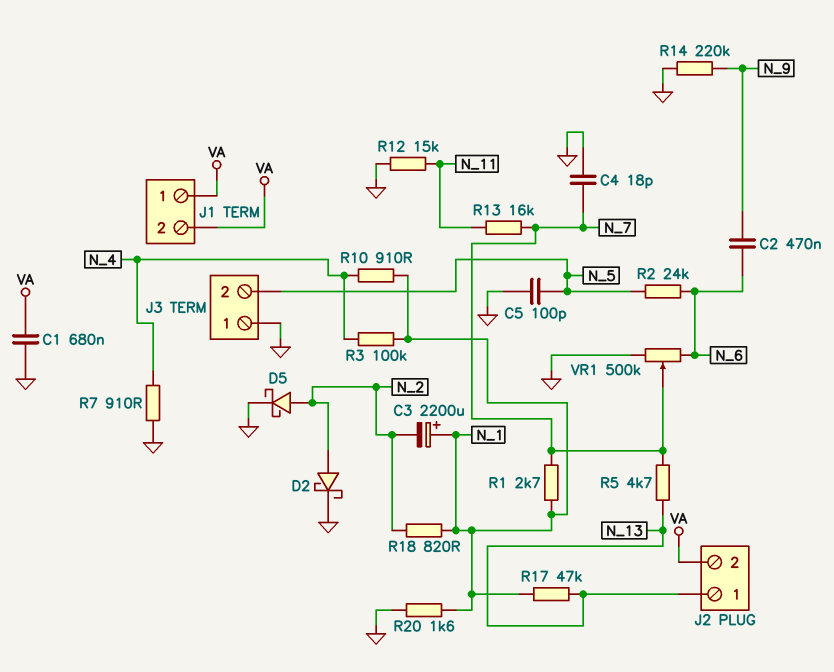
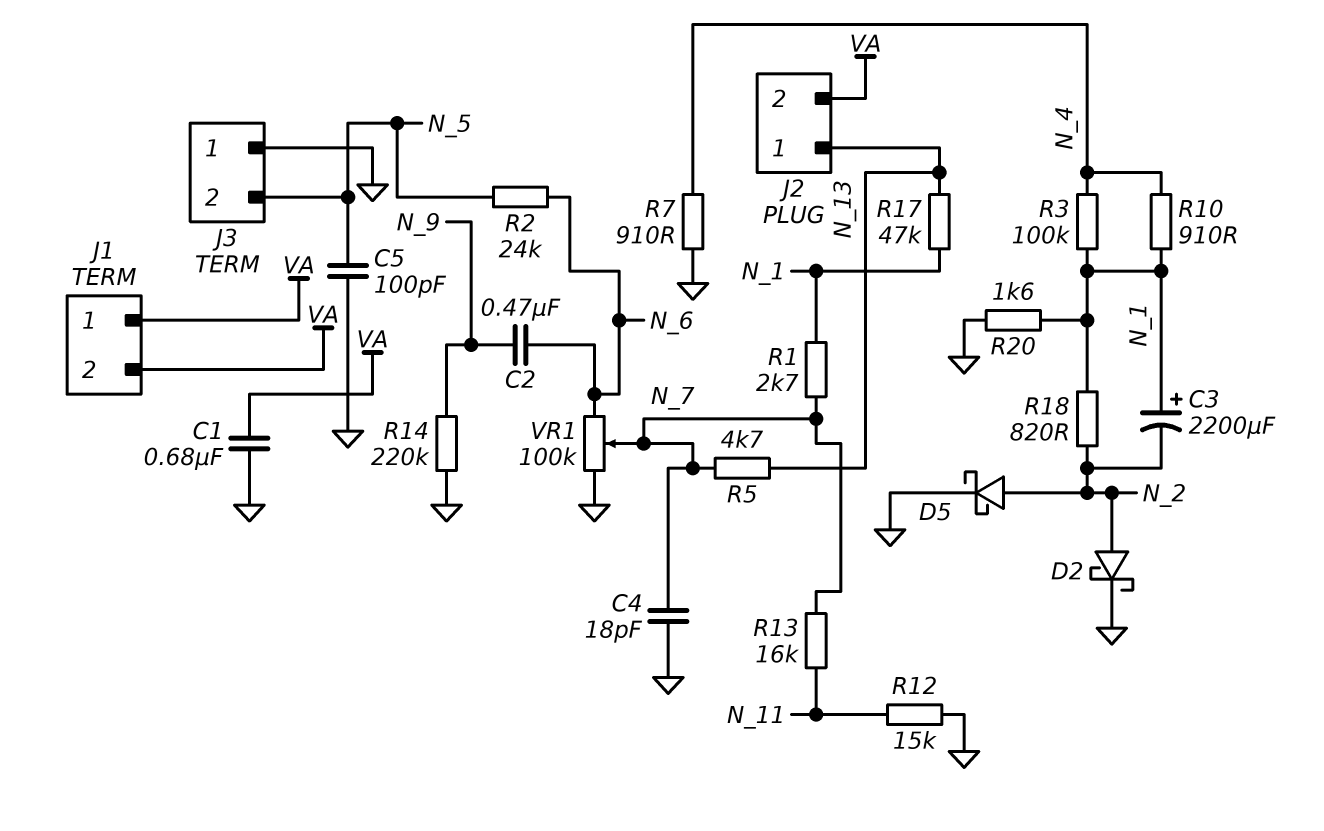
VR1: 500k (GND, N_6, wiper N_7) -> 100k (GND, N_6, wiper N_7)

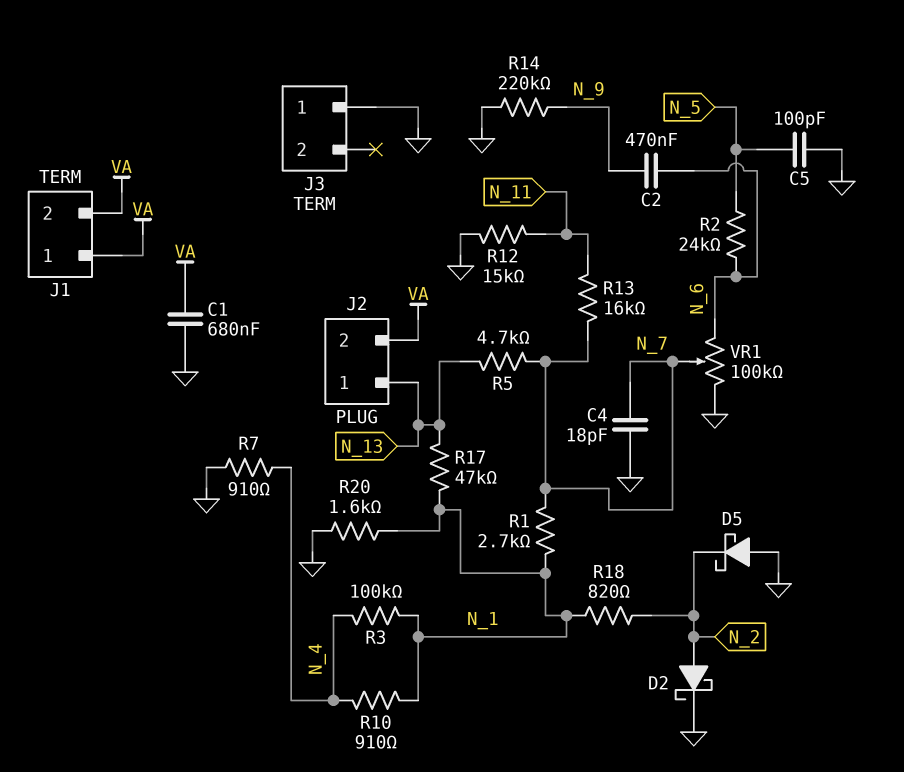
C3: 2200uF (plus N_1, minus N_2) -> none
D5: schottky (A N_2, K GND) -> schottky (A GND, K N_2)
J3 pin 2: N_5 -> none

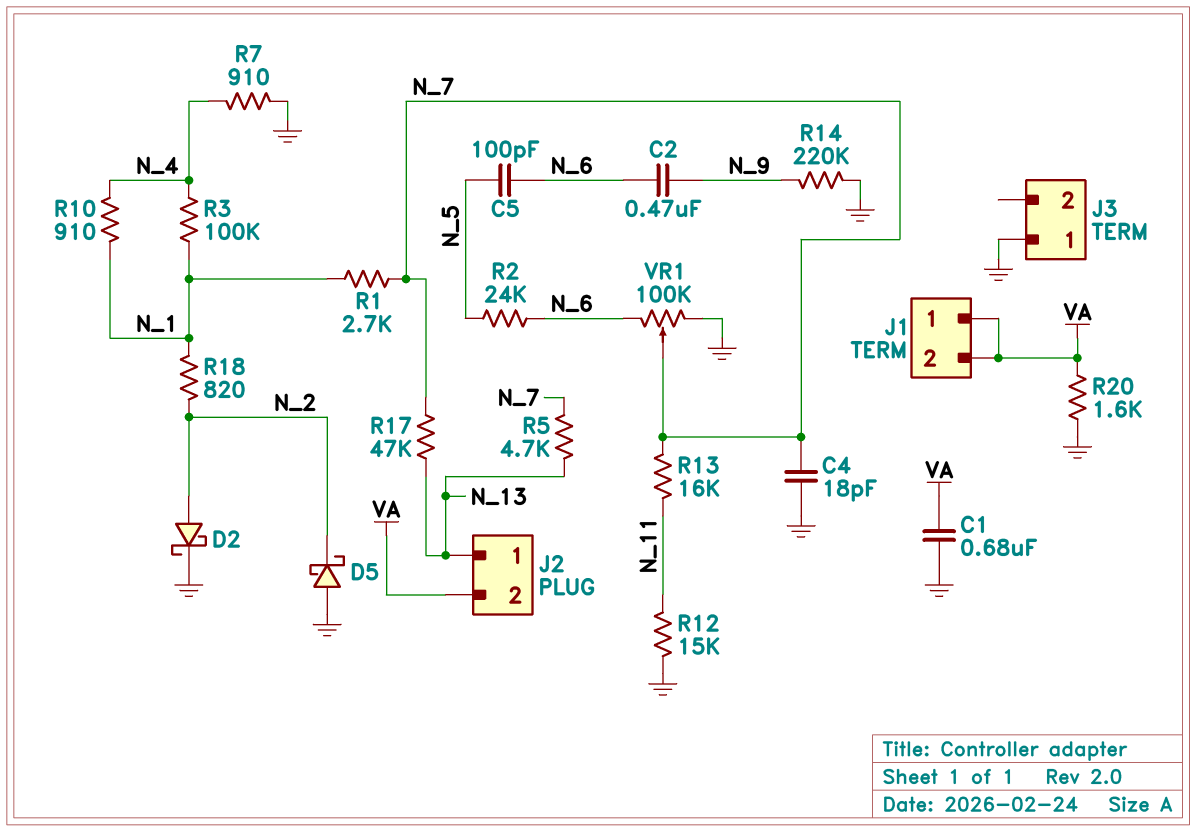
C5: 100pF (GND, N_5) -> 100pF (N_5, N_6)
R17: 47k (N_1, N_13) -> 47k (N_7, N_13)
R20: 1.6k (GND, N_1) -> 1.6k (GND, VA)

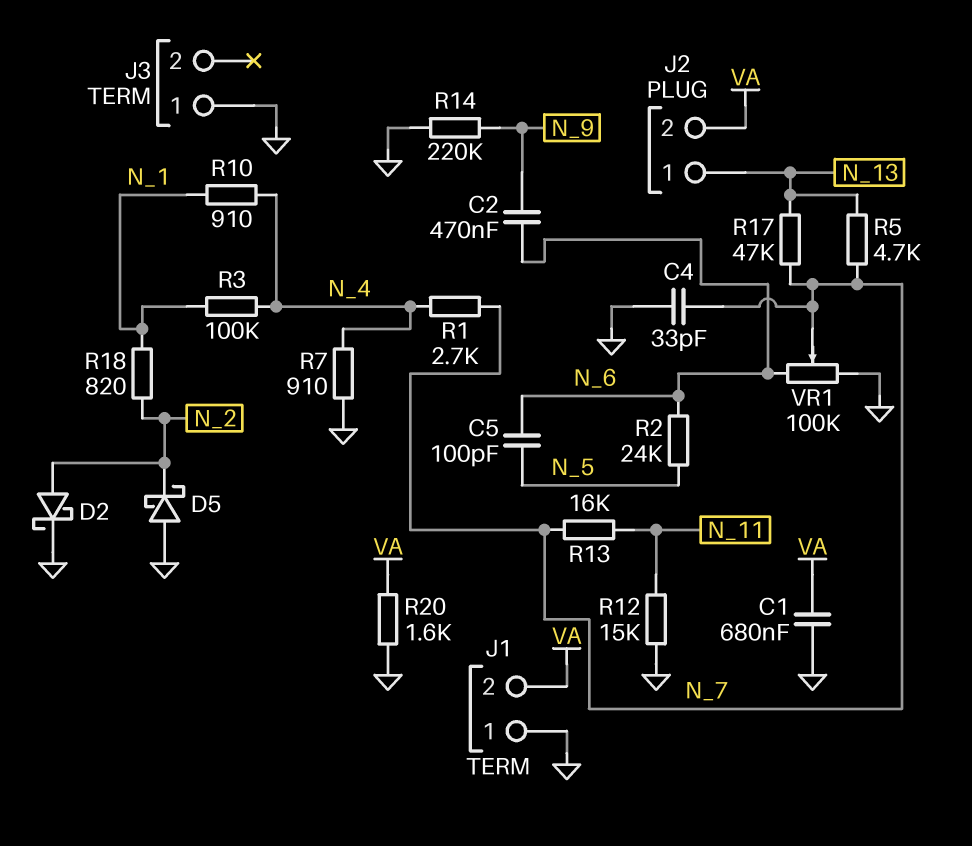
C4: 18pF (GND, N_7) -> 33pF (GND, N_7)
J1 pin 1: VA -> GND
R1: 2.7k (N_1, N_7) -> 2.7k (N_4, N_7)

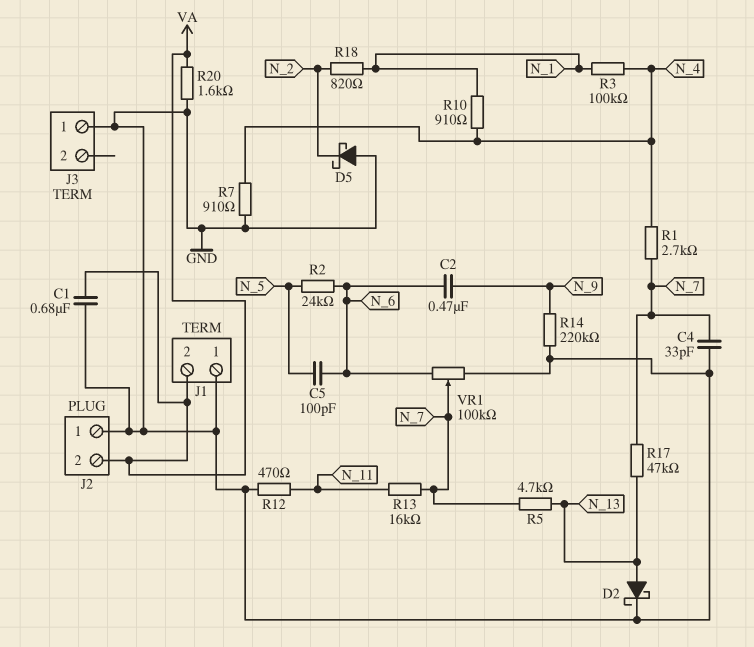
D2: schottky (A N_2, K GND) -> schottky (A N_13, K GND)
J2 pin 1: N_13 -> GND
R12: 15k (GND, N_11) -> 470 (GND, N_11)

